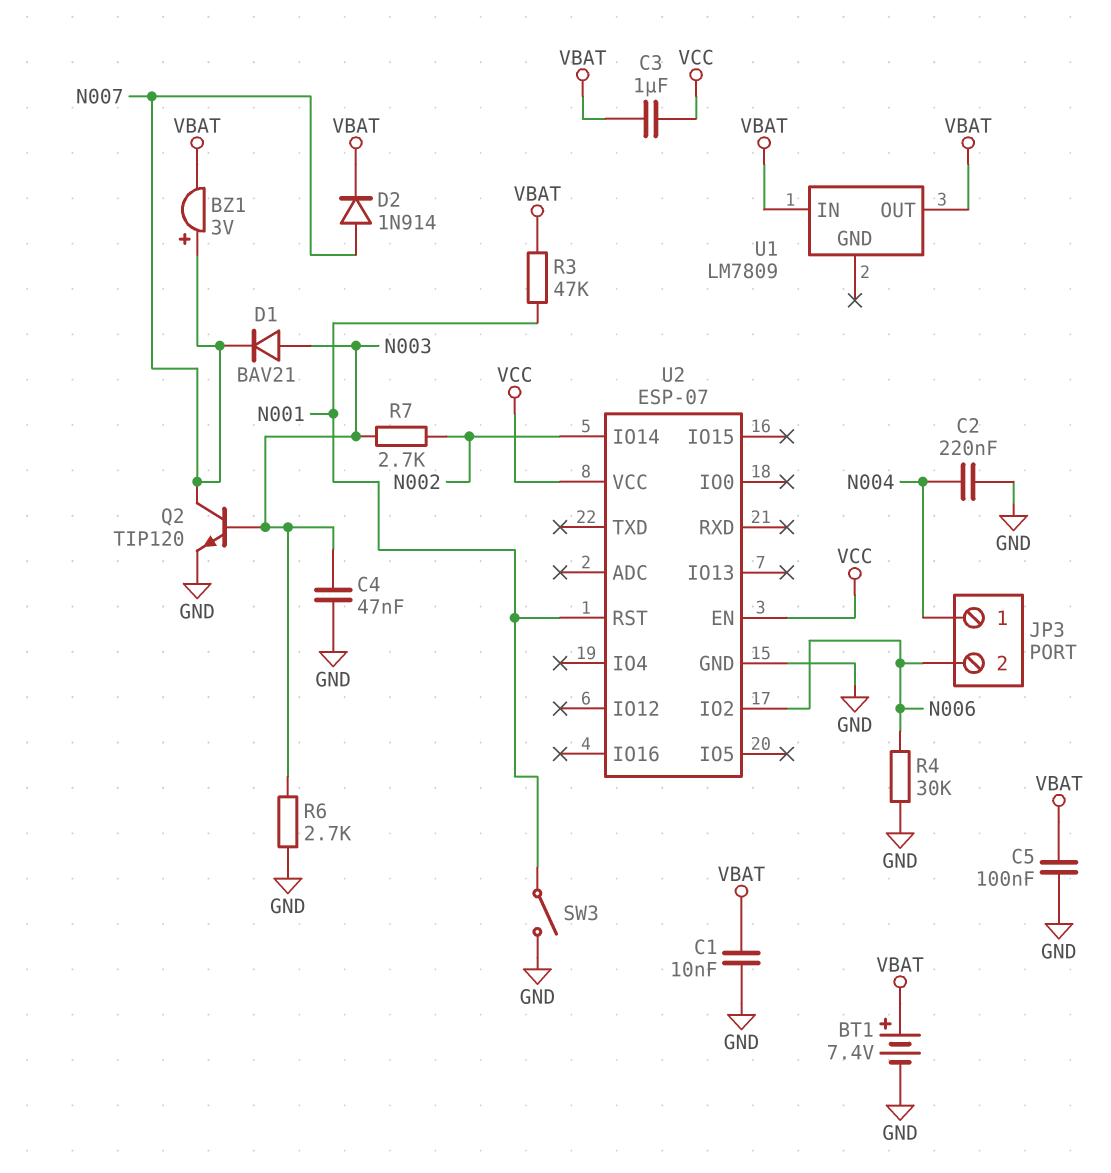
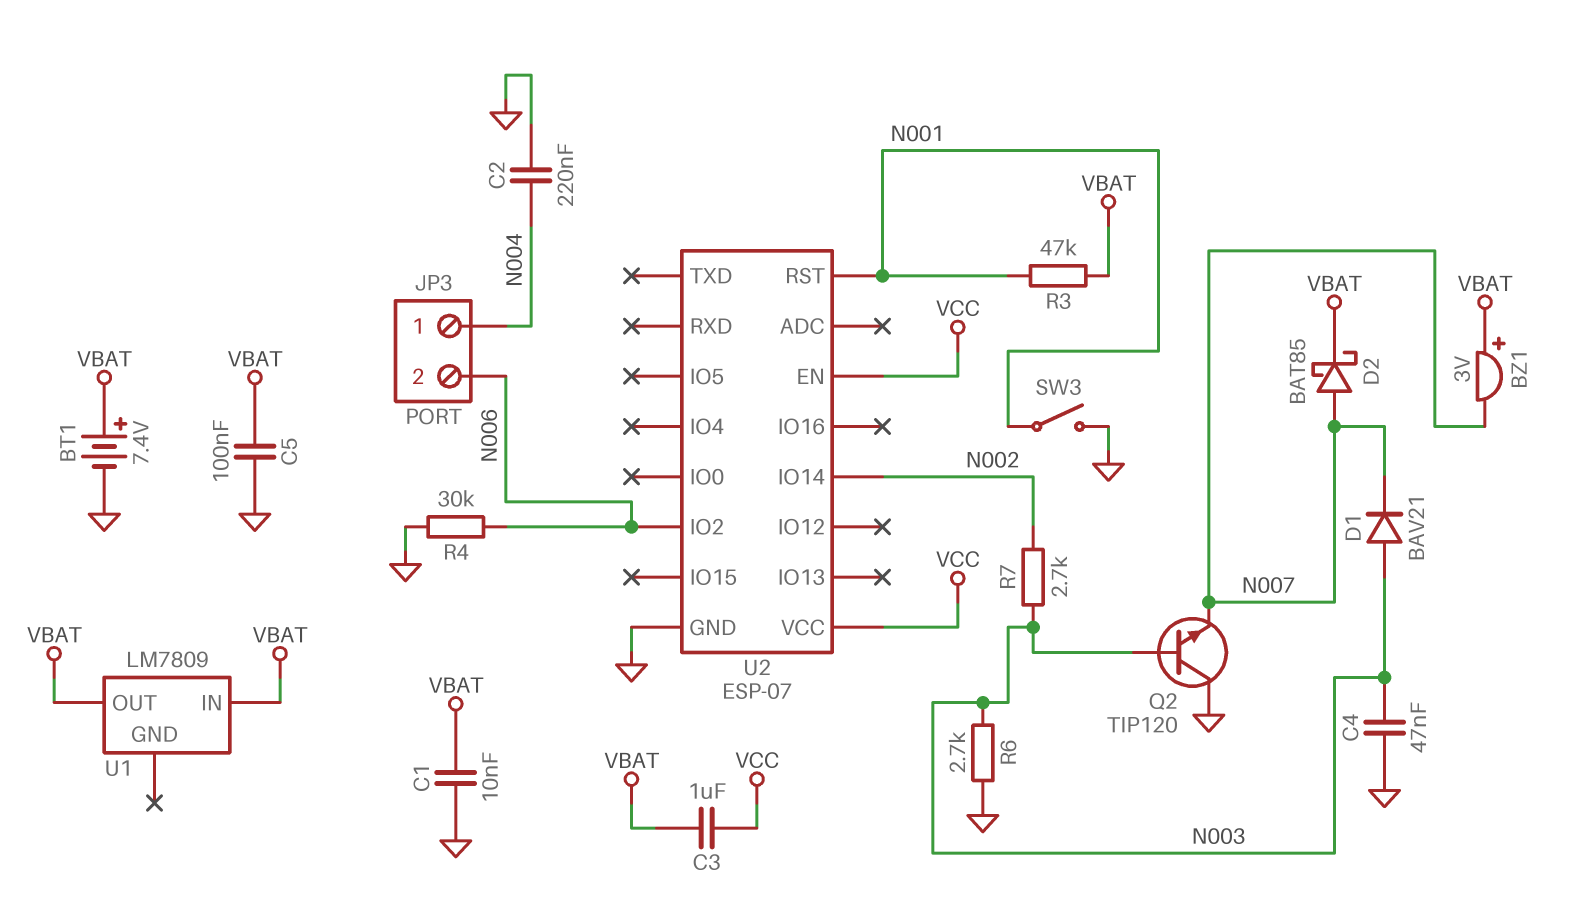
BZ1: buzzer 3V (plus N007, minus VBAT) -> buzzer 3V (plus VBAT, minus N007)
D2: diode 1N914 (A N007, K VBAT) -> schottky BAT85 (A N007, K VBAT)
Q2: NPN TIP120 (B N003, C N007, E GND) -> NPN TIP120 (B N003, C GND, E N007)

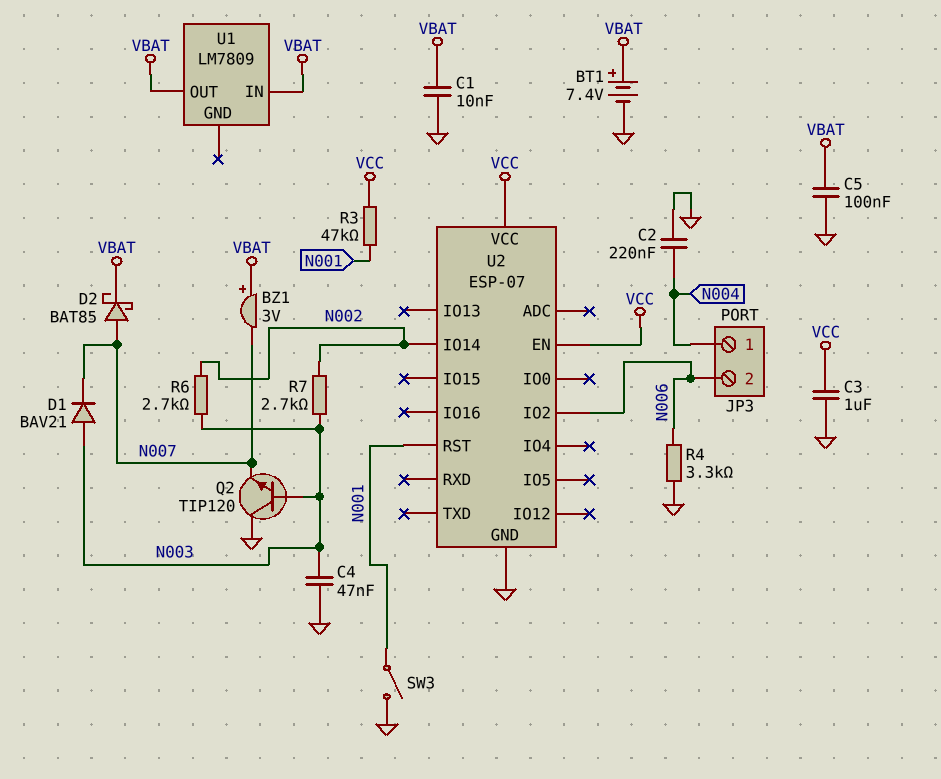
C3: 1uF (VBAT, VCC) -> 1uF (GND, VCC)
R3: 47k (N001, VBAT) -> 47k (N001, VCC)
R4: 30k (GND, N006) -> 3.3k (GND, N006)
R6: 2.7k (GND, N003) -> 2.7k (N002, N003)

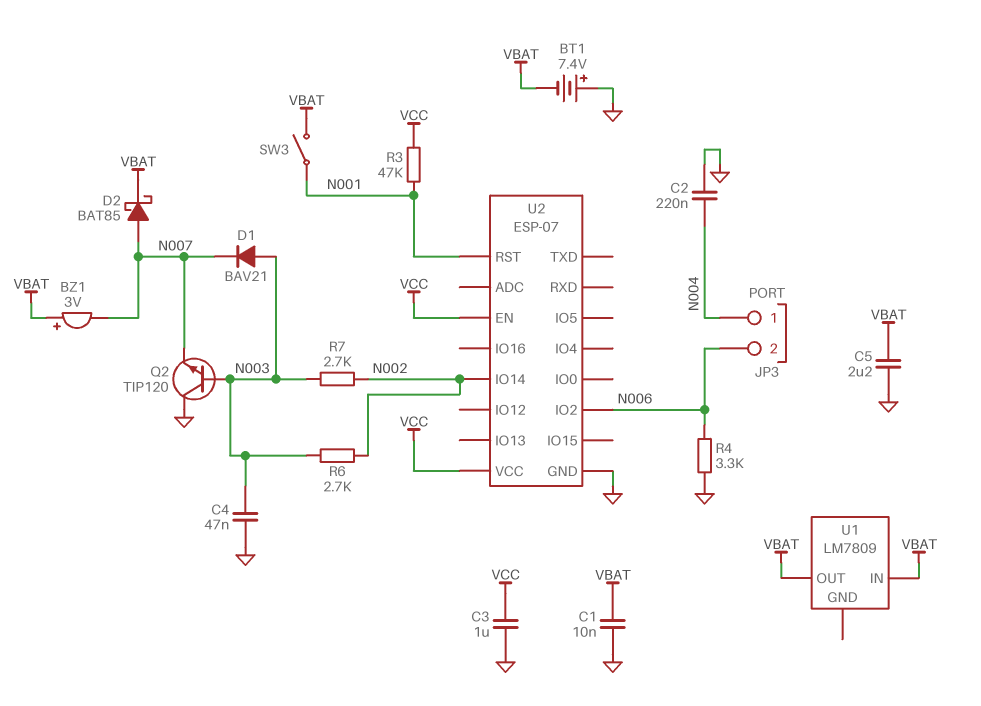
BT1: 7.4V (plus VBAT, minus GND) -> 7.4V (plus GND, minus VBAT)
C5: 100nF (GND, VBAT) -> 2.2uF (GND, VBAT)
SW3: switch (GND, N001) -> switch (N001, VBAT)

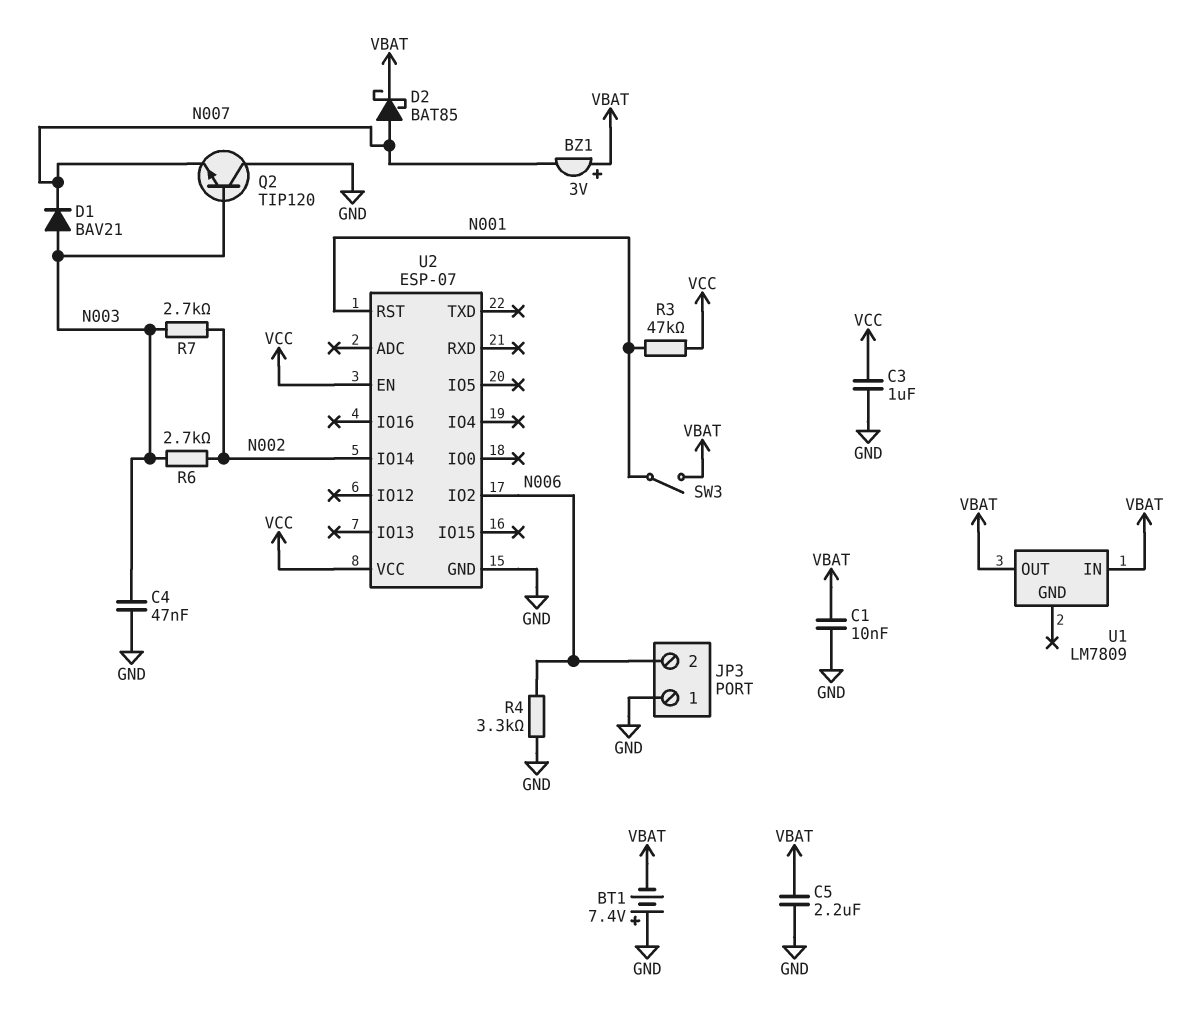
C2: 220nF (GND, N004) -> none
JP3 pin 1: N004 -> GND

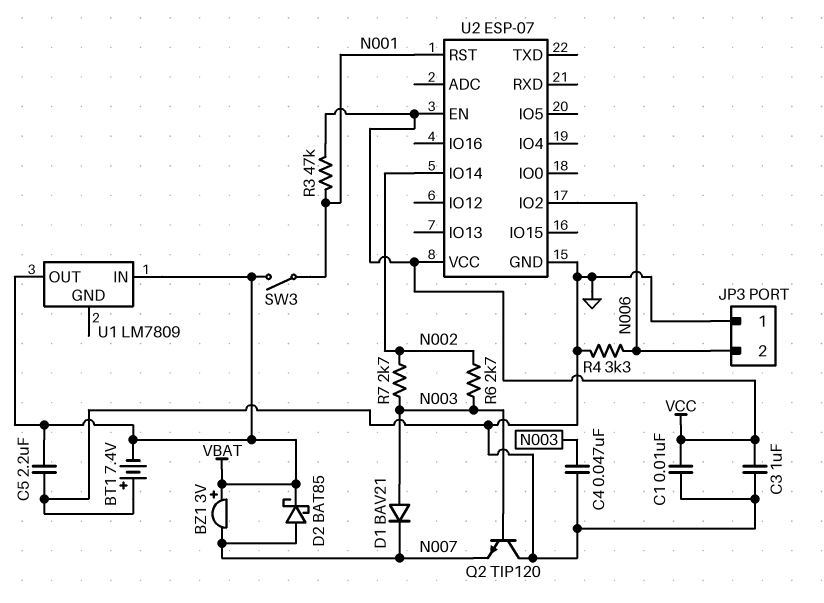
C1: 10nF (GND, VBAT) -> 10nF (GND, VCC)

